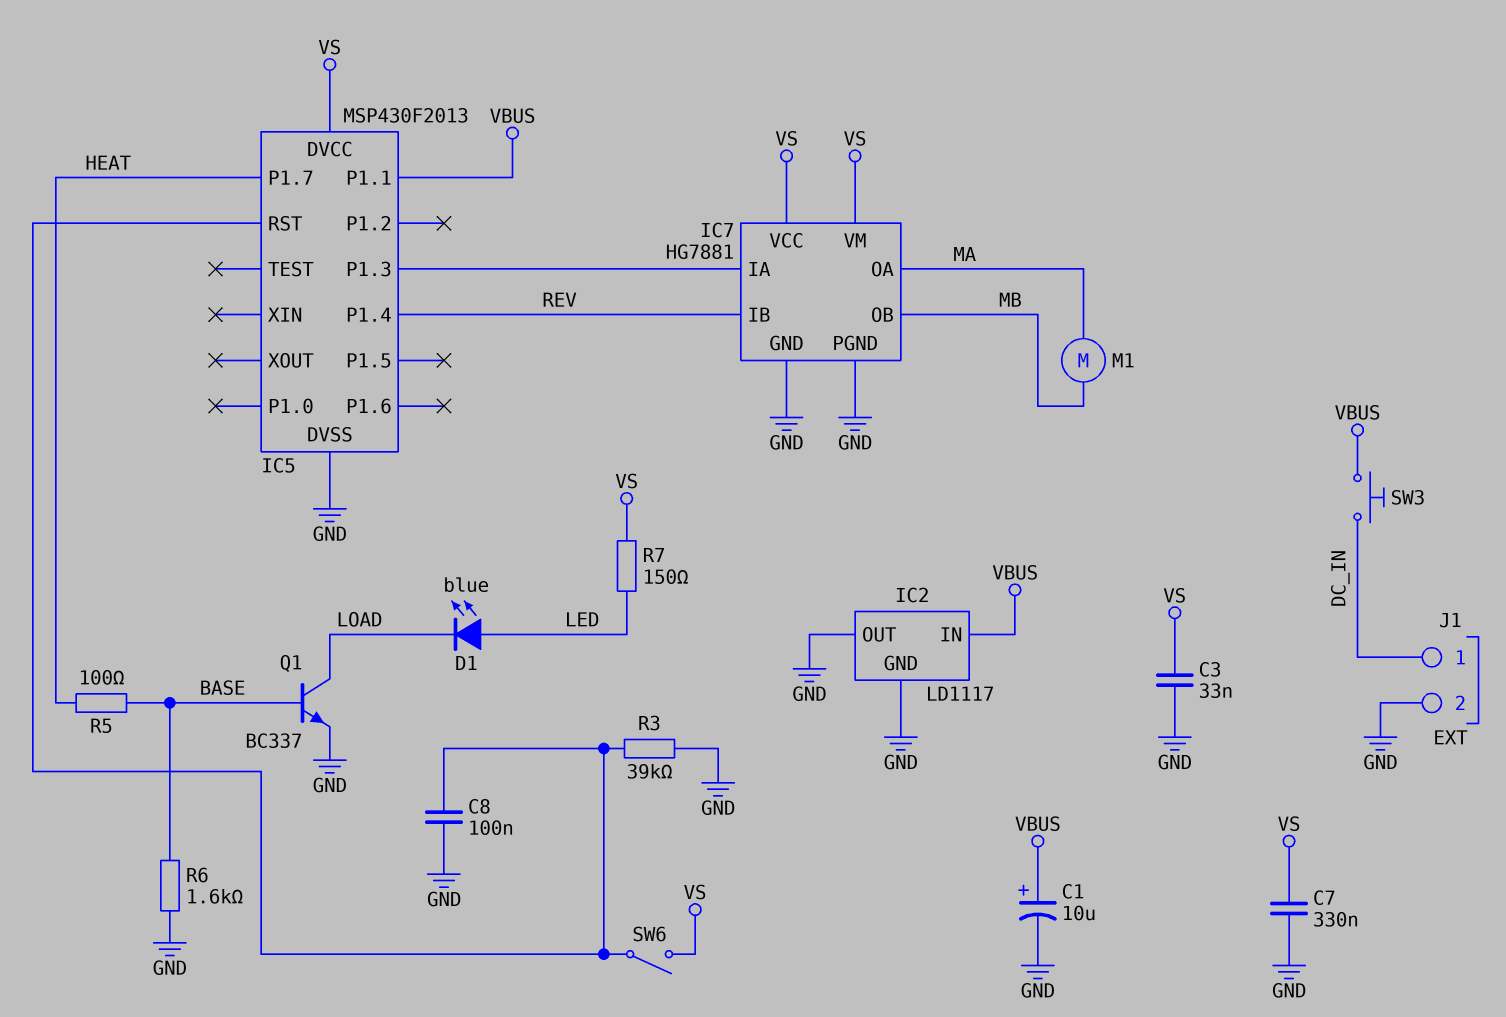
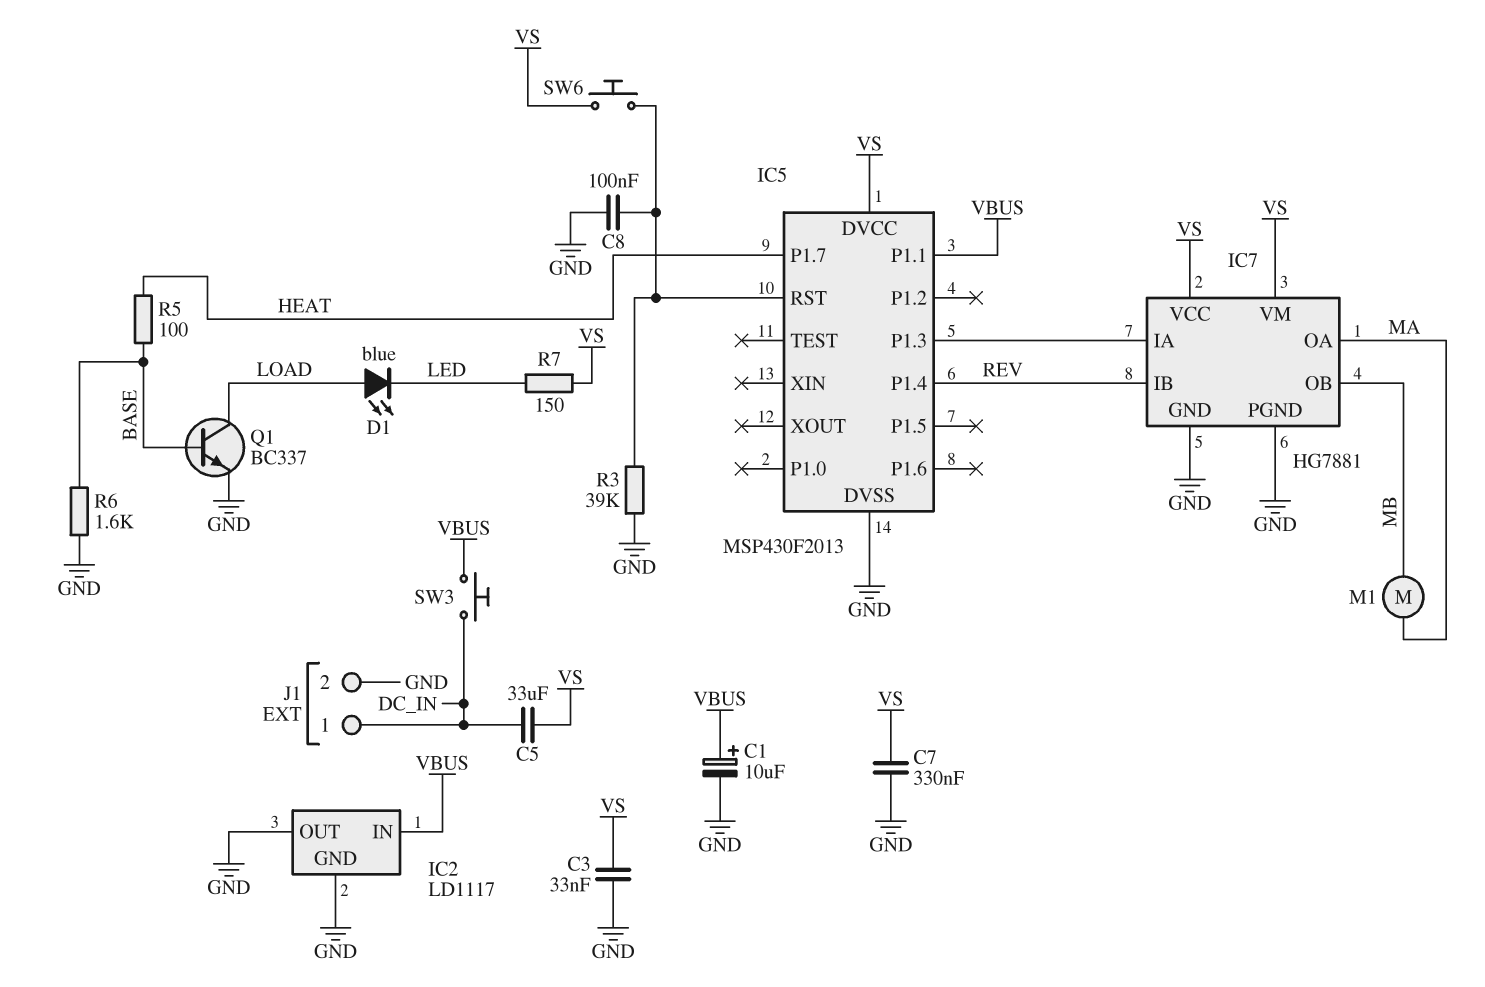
C5: none -> 33uF (DC_IN, VS)
D1: LED blue (A LED, K LOAD) -> LED blue (A LOAD, K LED)
SW6: switch (IC5/RST, VS) -> button (IC5/RST, VS)

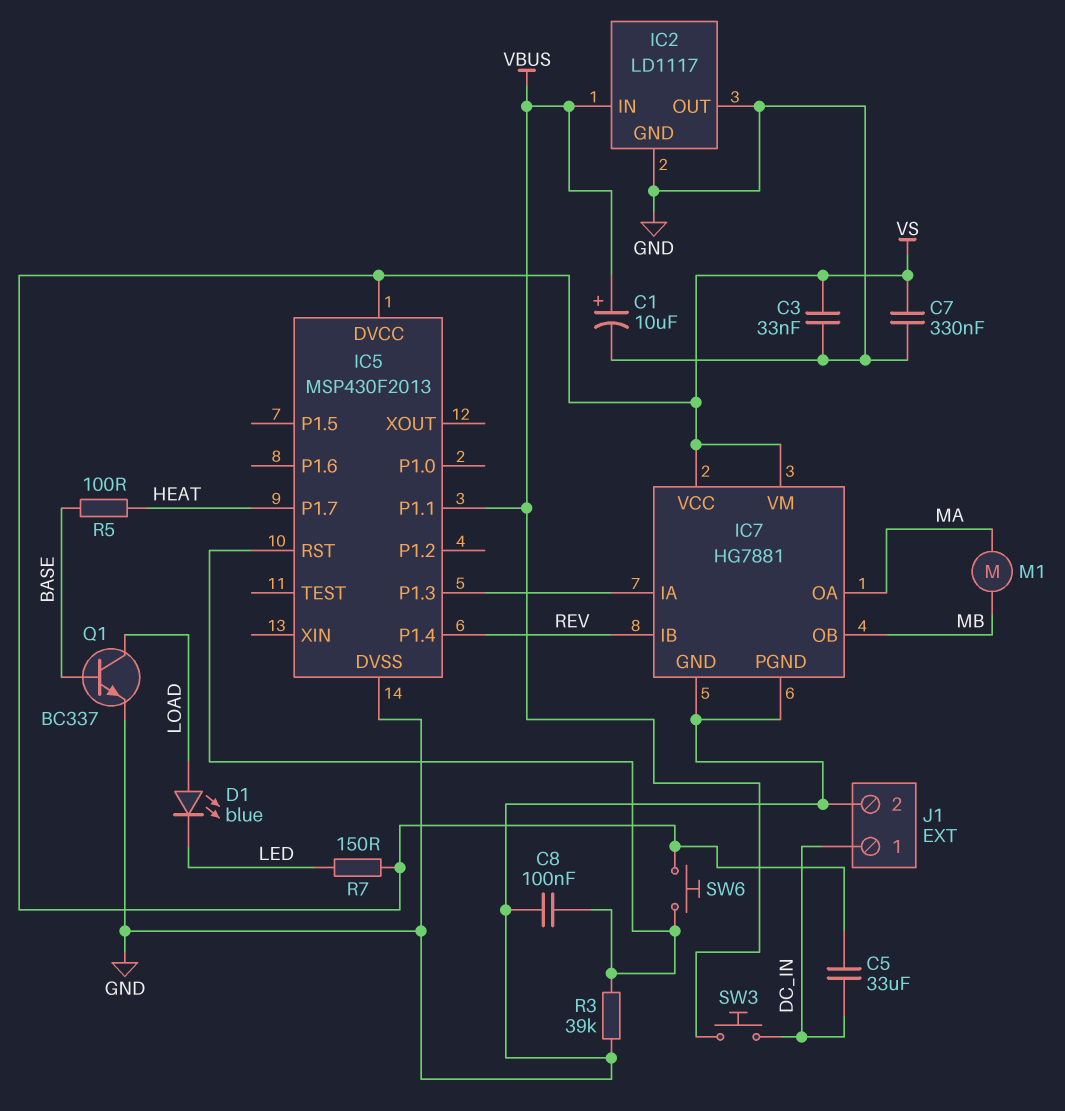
R6: 1.6k (BASE, GND) -> none

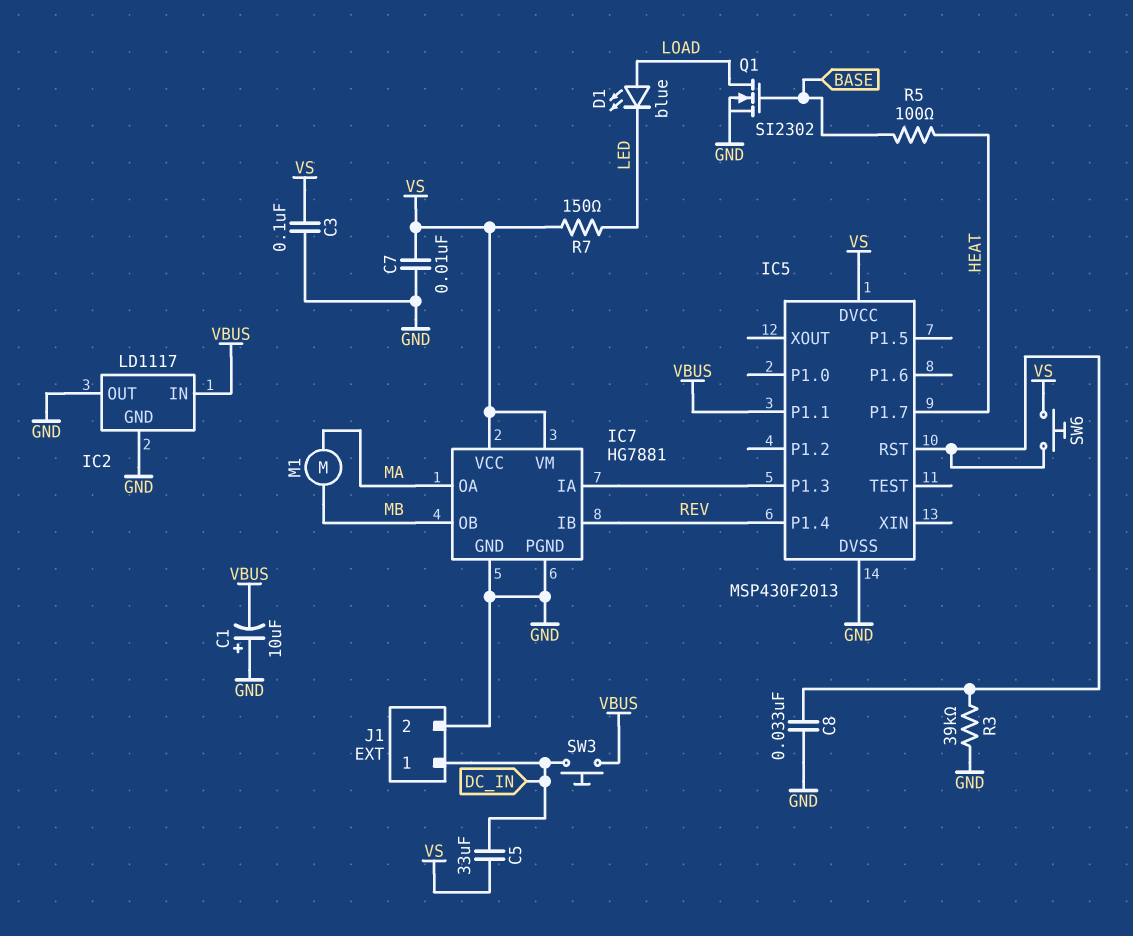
C1: 10uF (plus VBUS, minus GND) -> 10uF (plus GND, minus VBUS)
C3: 33nF (GND, VS) -> 100nF (GND, VS)
C7: 330nF (GND, VS) -> 10nF (GND, VS)
C8: 100nF (GND, IC5/RST) -> 33nF (GND, IC5/RST)
Q1: NPN BC337 (B BASE, C LOAD, E GND) -> NMOS SI2302 (G BASE, D LOAD, S GND)

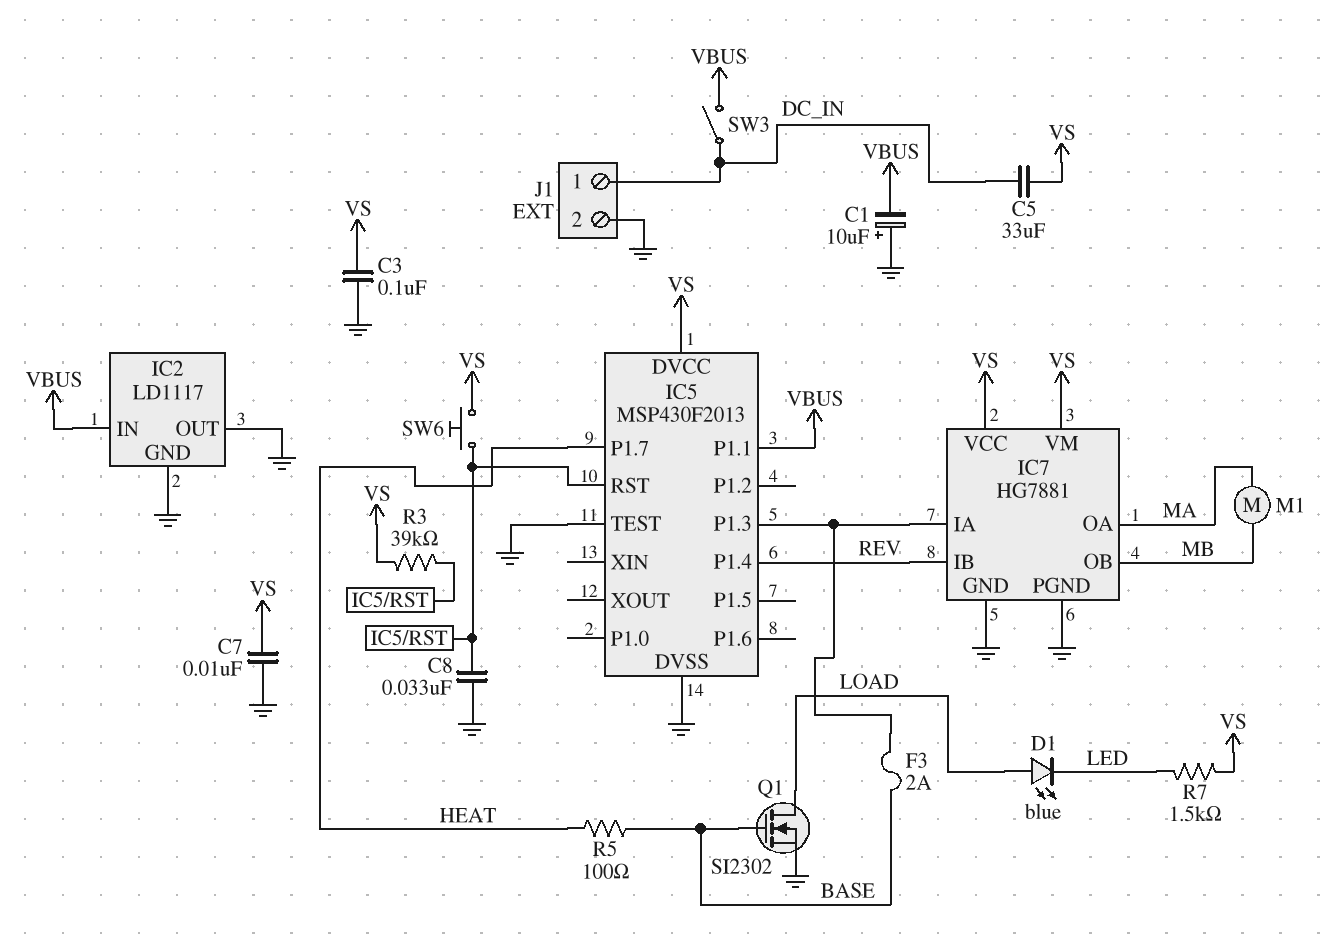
F3: none -> 2A (BASE, IC5/P1.3)
IC5 pin TEST: none -> GND
R3: 39k (GND, IC5/RST) -> 39k (IC5/RST, VS)
R7: 150 (LED, VS) -> 1.5k (LED, VS)
SW3: button (DC_IN, VBUS) -> switch (DC_IN, VBUS)

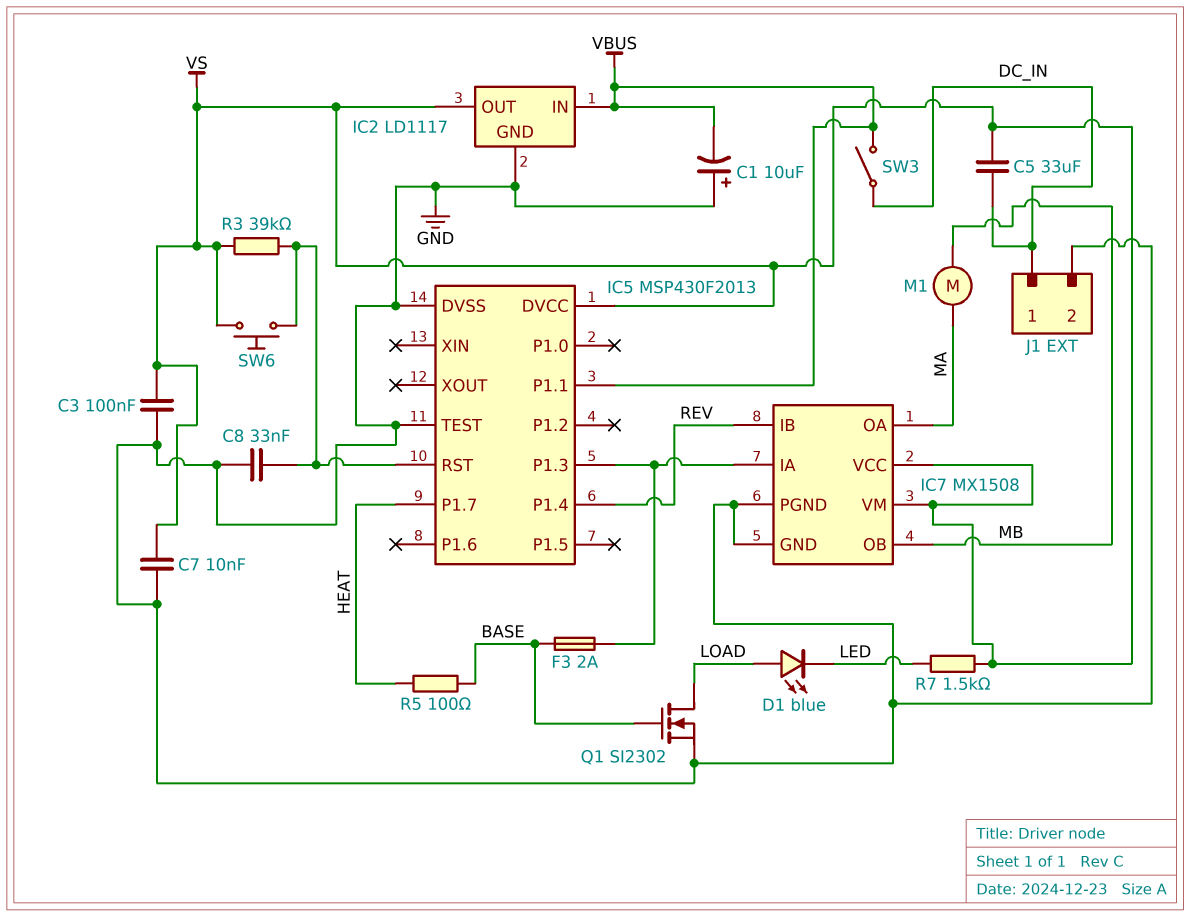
IC2 pin OUT: GND -> VS
IC7: HG7881 -> MX1508

